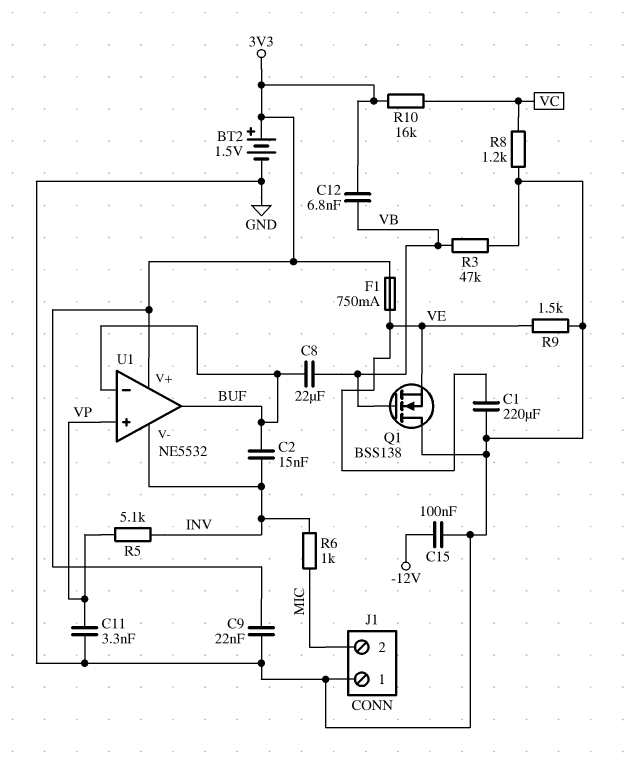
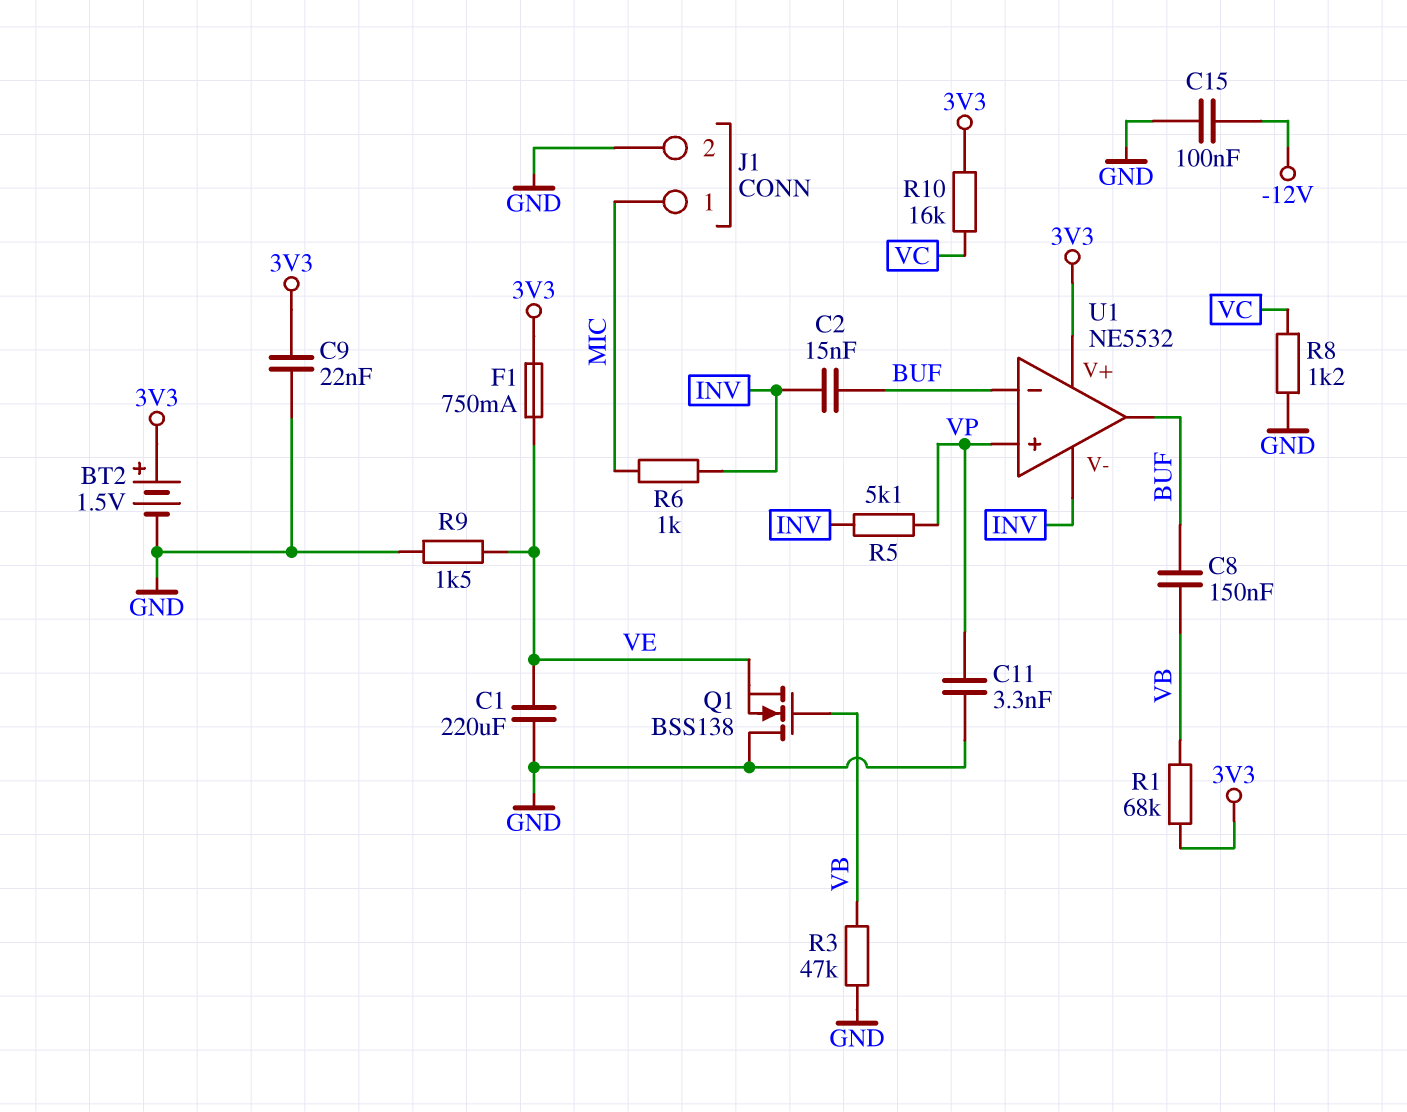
C8: 22uF (BUF, VB) -> 150nF (BUF, VB)
C12: 6.8nF (3V3, VB) -> none
J1 pin 1: GND -> MIC
J1 pin 2: MIC -> GND
R1: none -> 68k (3V3, VB)

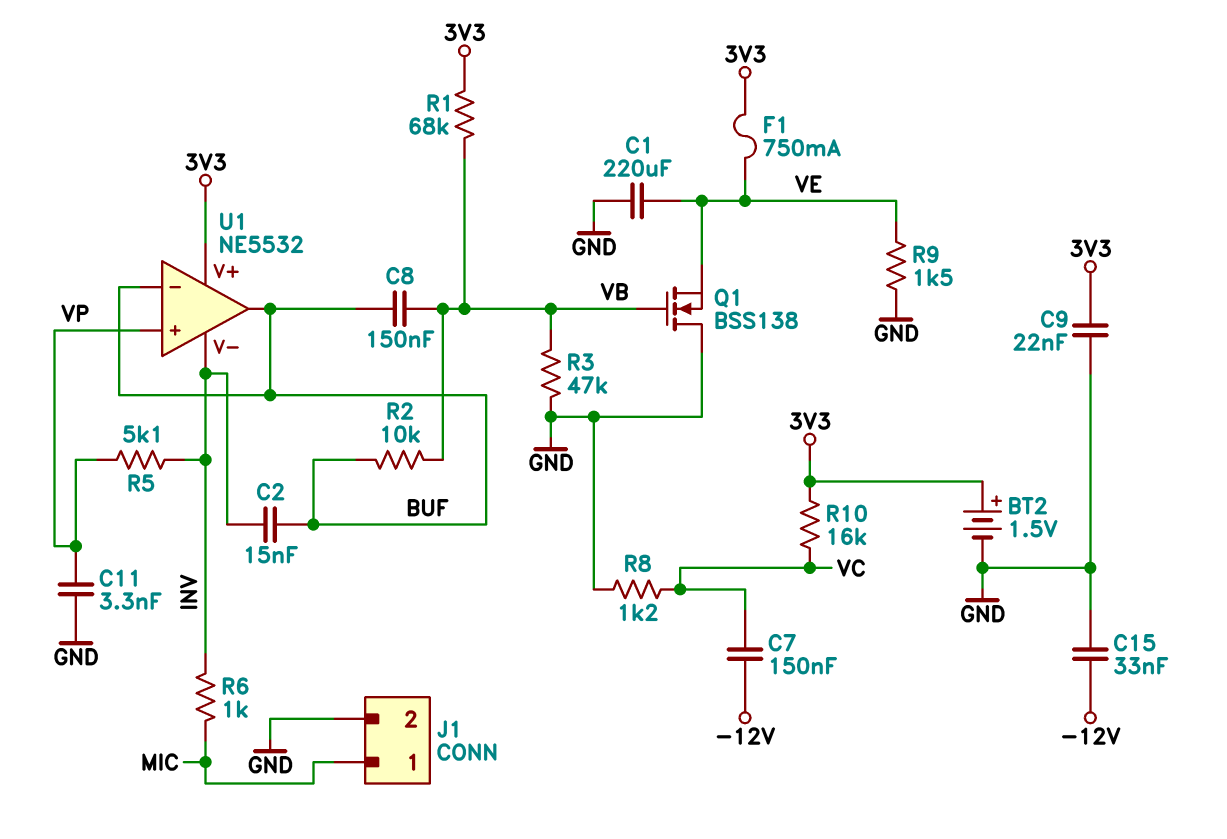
C7: none -> 150nF (-12V, VC)
C15: 100nF (-12V, GND) -> 33nF (-12V, GND)
R2: none -> 10k (BUF, VB)

